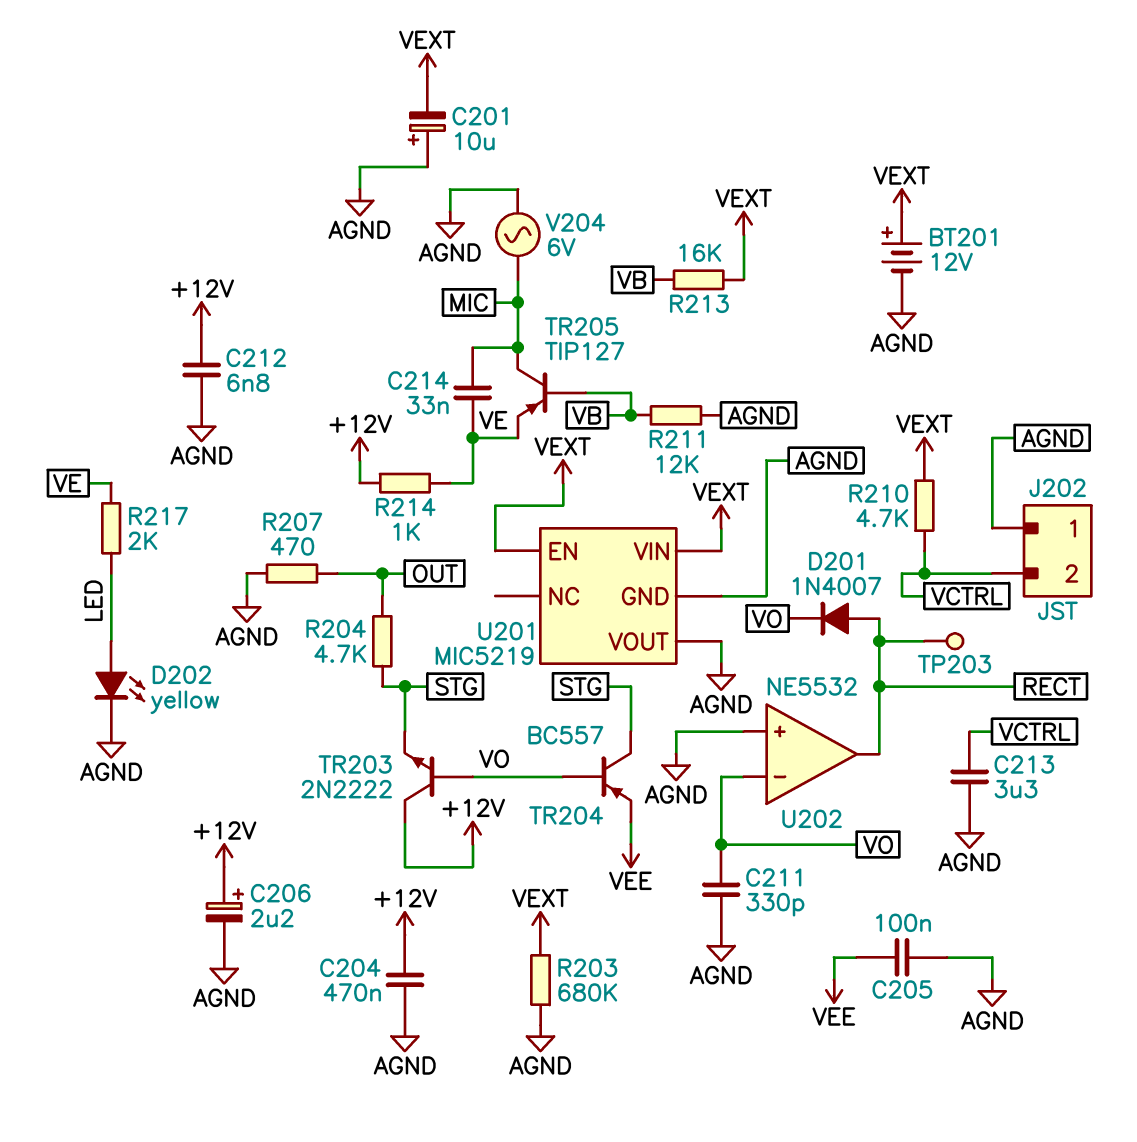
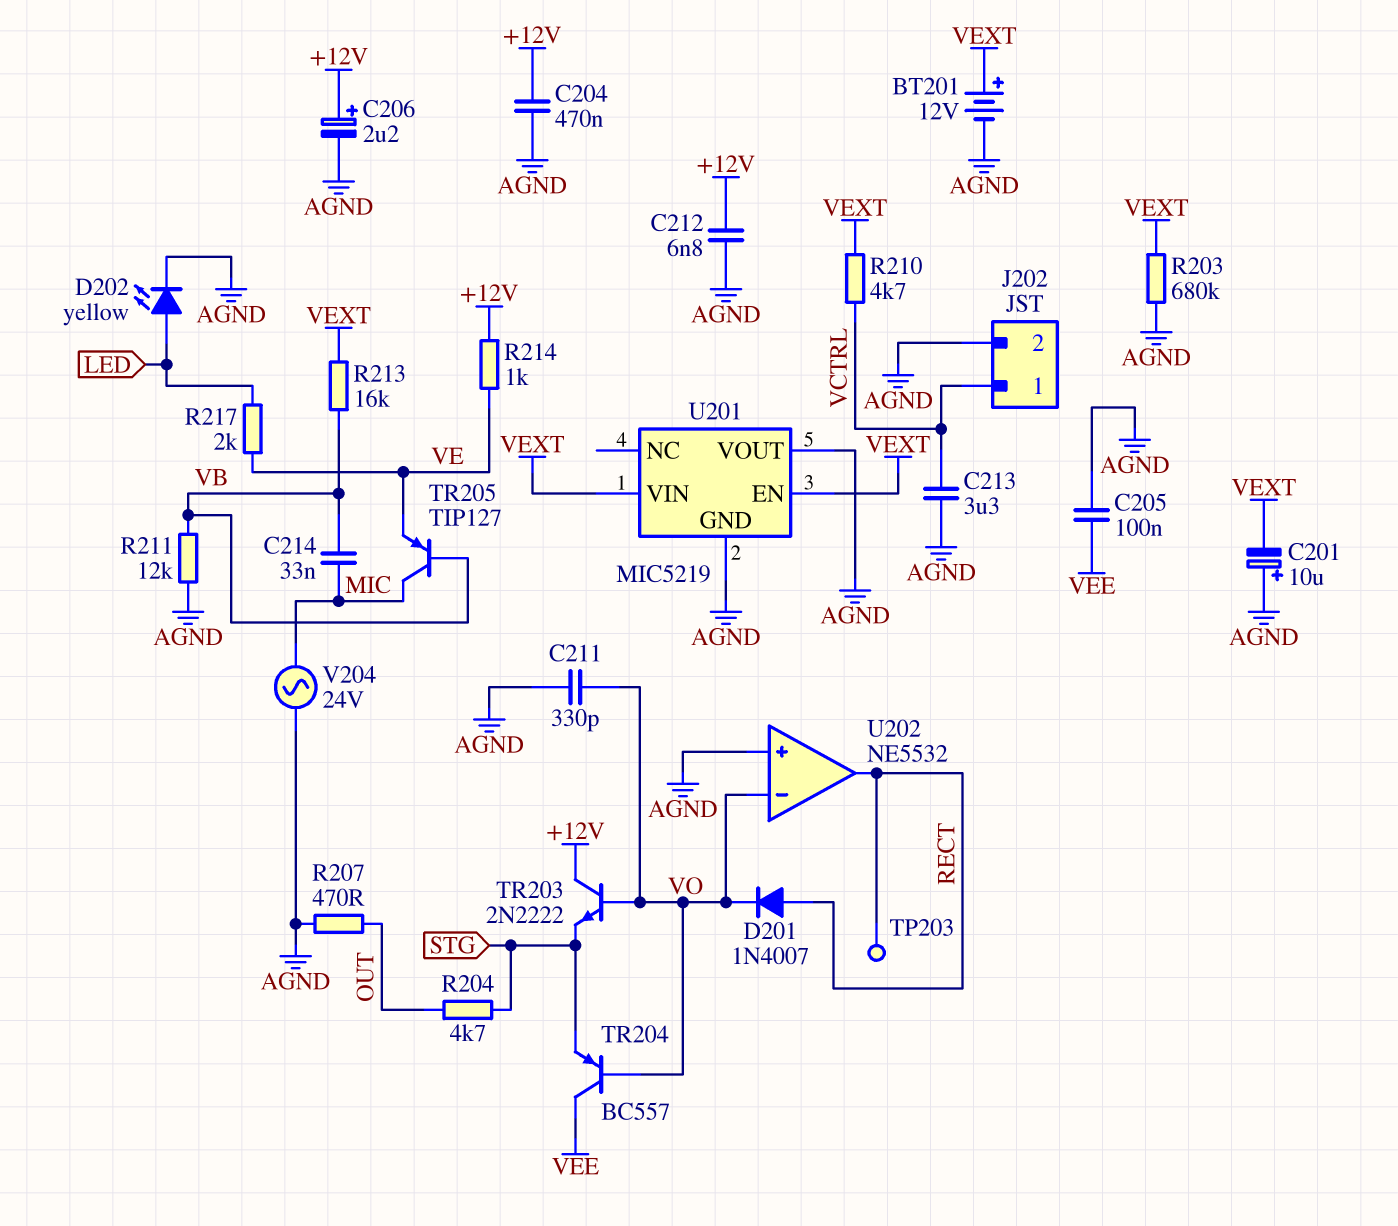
C214: 33nF (MIC, VE) -> 33nF (MIC, VB)
J202 pin 1: AGND -> VCTRL
J202 pin 2: VCTRL -> AGND
TR204: PNP BC557 (B VO, C STG, E VEE) -> PNP BC557 (B VO, C VEE, E STG)
V204: AC 6V (AGND, MIC) -> AC 24V (AGND, MIC)

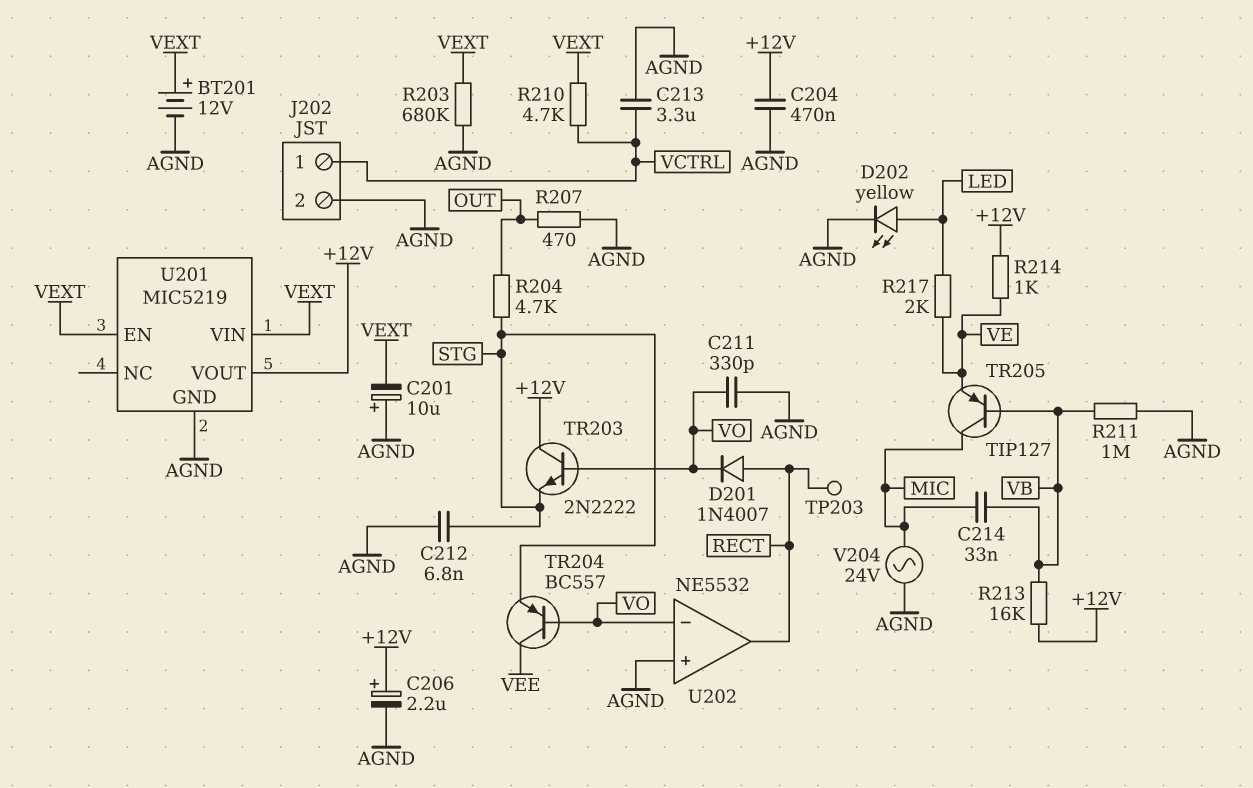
C205: 100nF (AGND, VEE) -> none
C212: 6.8nF (+12V, AGND) -> 6.8nF (AGND, STG)
R211: 12k (AGND, VB) -> 1M (AGND, VB)
R213: 16k (VB, VEXT) -> 16k (+12V, VB)
U201 pin VOUT: AGND -> +12V

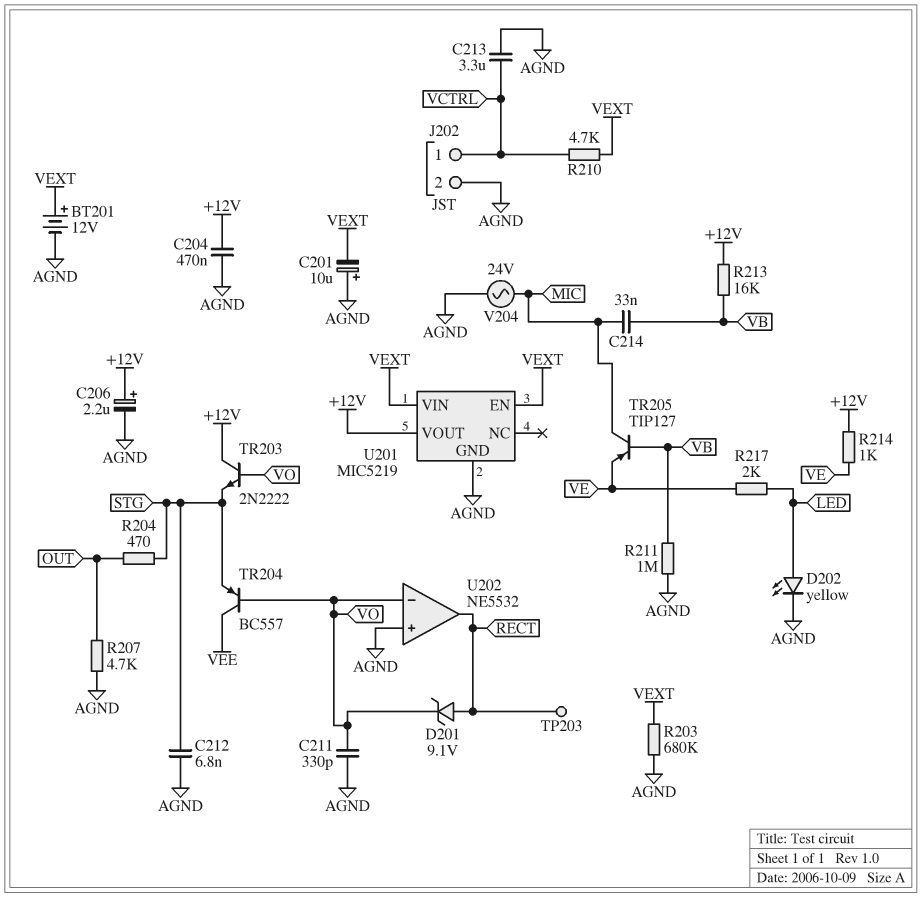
D201: diode 1N4007 (A RECT, K VO) -> zener 9.1V (A RECT, K VO)
R204: 4.7k (OUT, STG) -> 470 (OUT, STG)
R207: 470 (AGND, OUT) -> 4.7k (AGND, OUT)

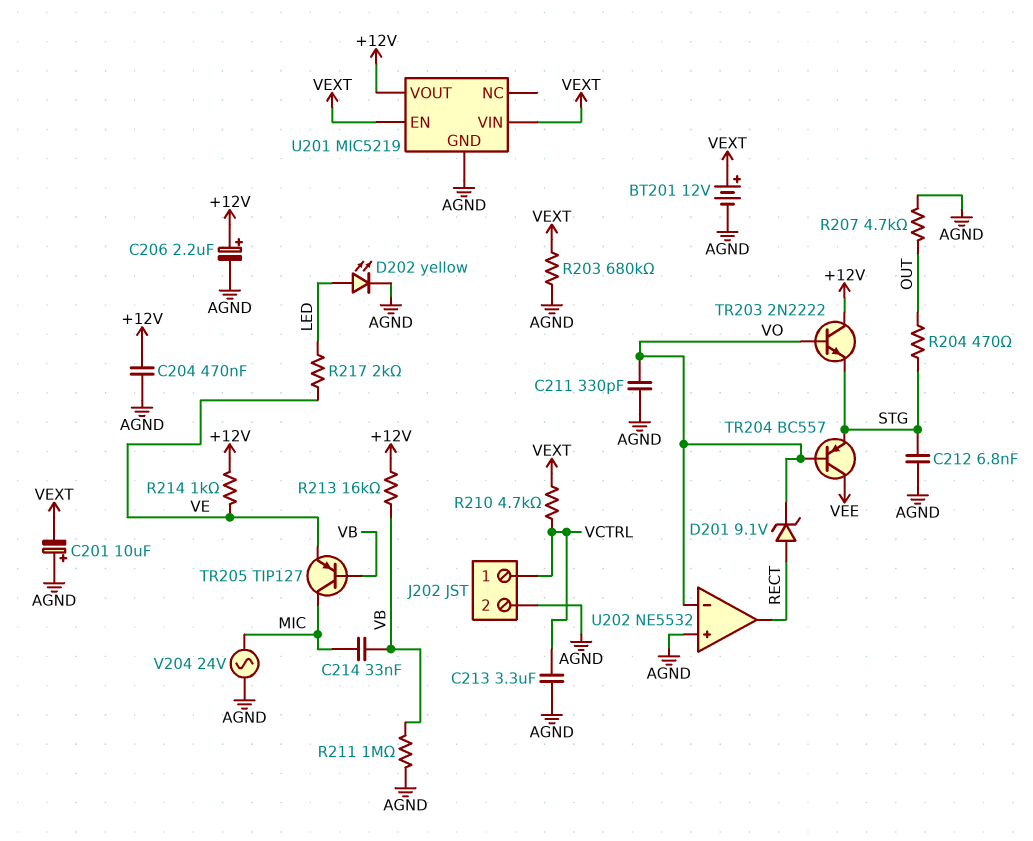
TP203: test point (RECT) -> none

